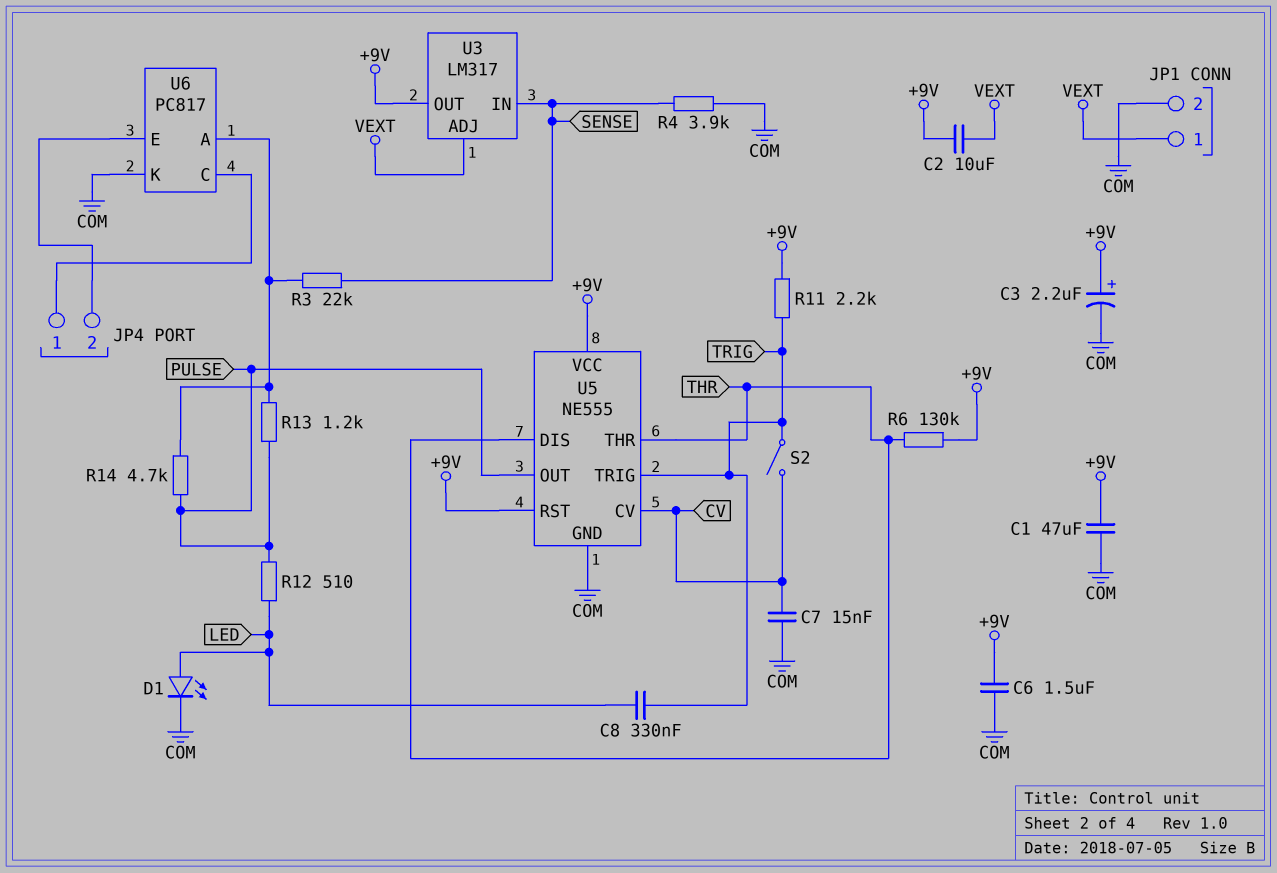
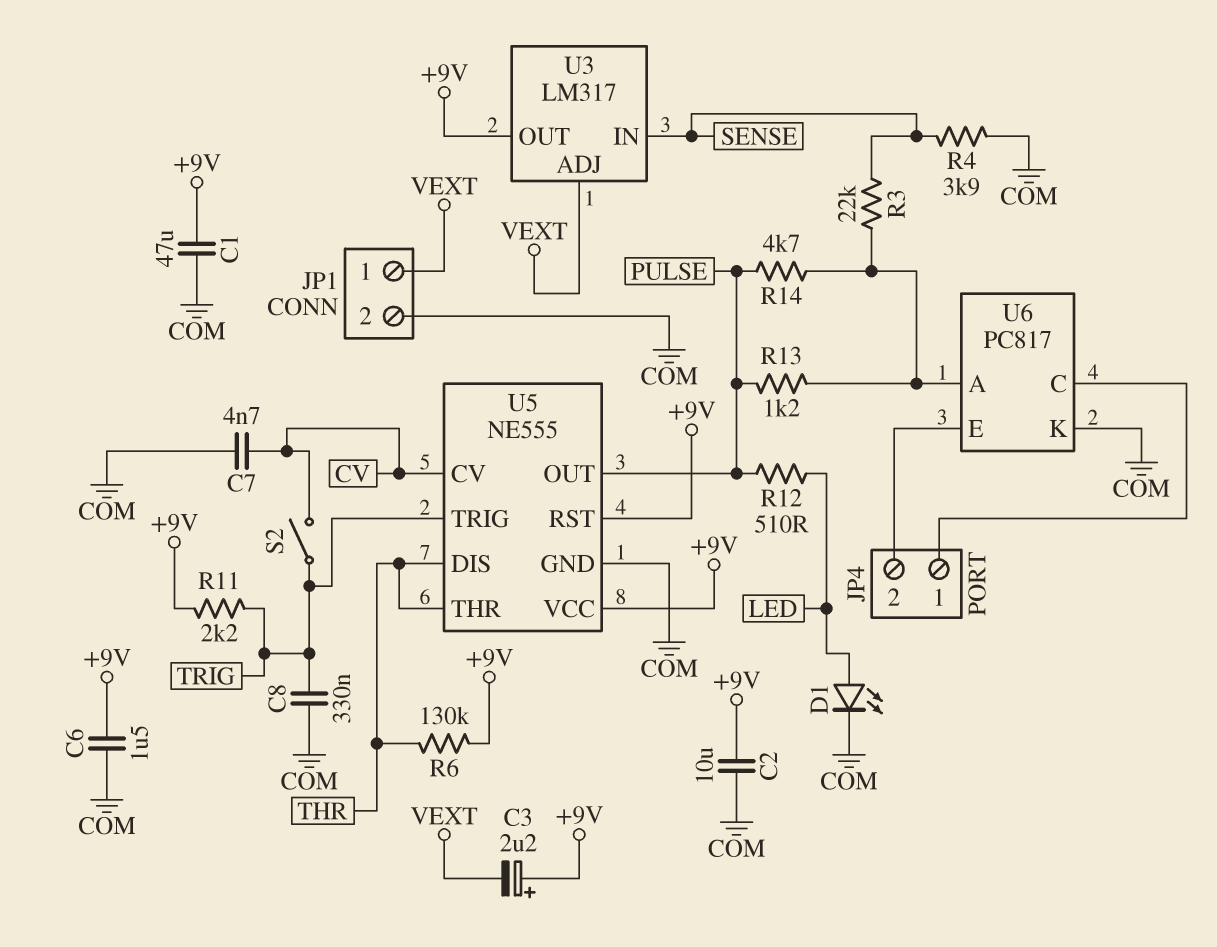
C2: 10uF (+9V, VEXT) -> 10uF (+9V, COM)
C3: 2.2uF (plus +9V, minus COM) -> 2.2uF (plus +9V, minus VEXT)
C7: 15nF (COM, CV) -> 4.7nF (COM, CV)
C8: 330nF (LED, TRIG) -> 330nF (COM, TRIG)

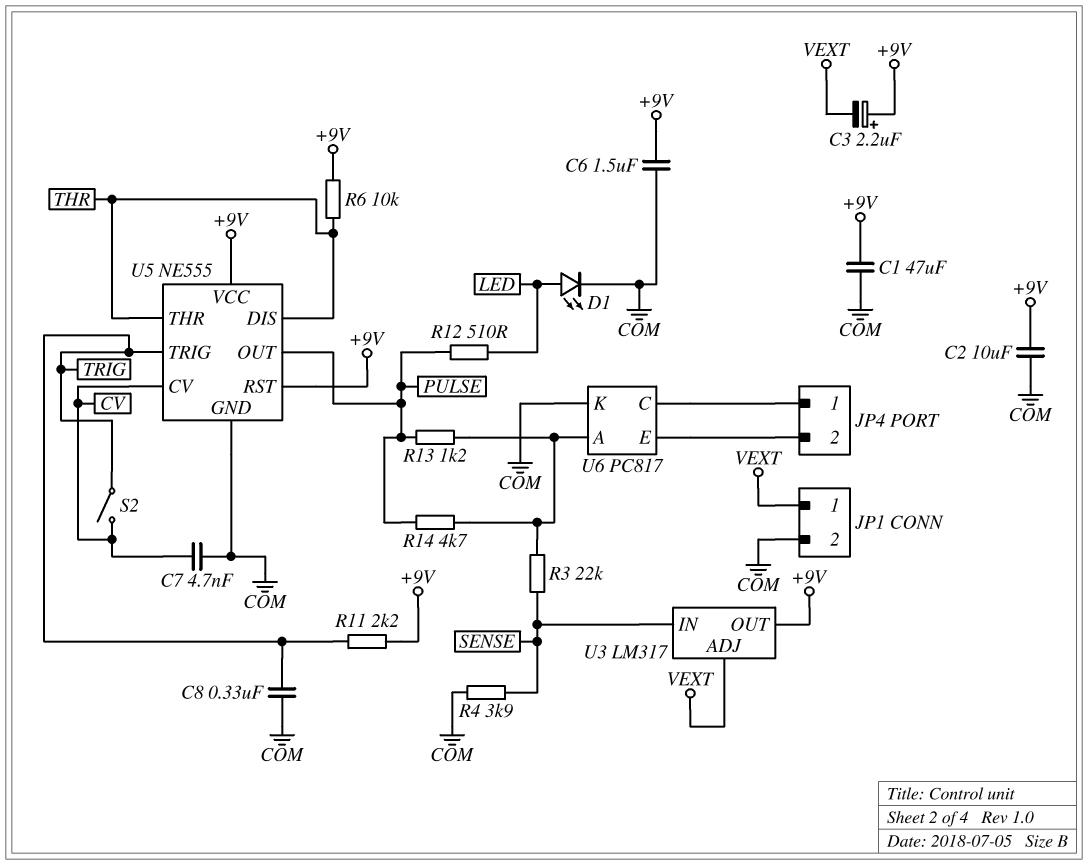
R6: 130k (+9V, THR) -> 10k (+9V, THR)

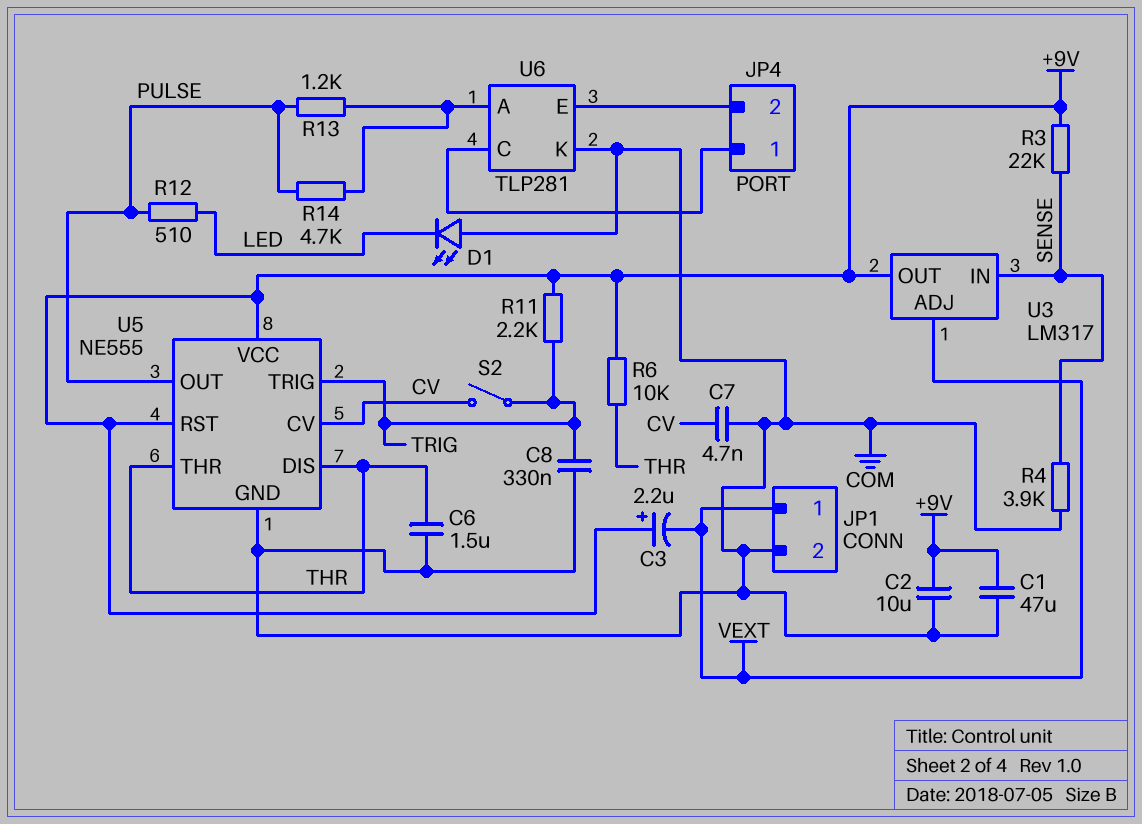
C6: 1.5uF (+9V, COM) -> 1.5uF (COM, THR)
D1: LED (A LED, K COM) -> LED (A COM, K LED)
R3: 22k (SENSE, U6/A) -> 22k (+9V, SENSE)
U6: PC817 -> TLP281

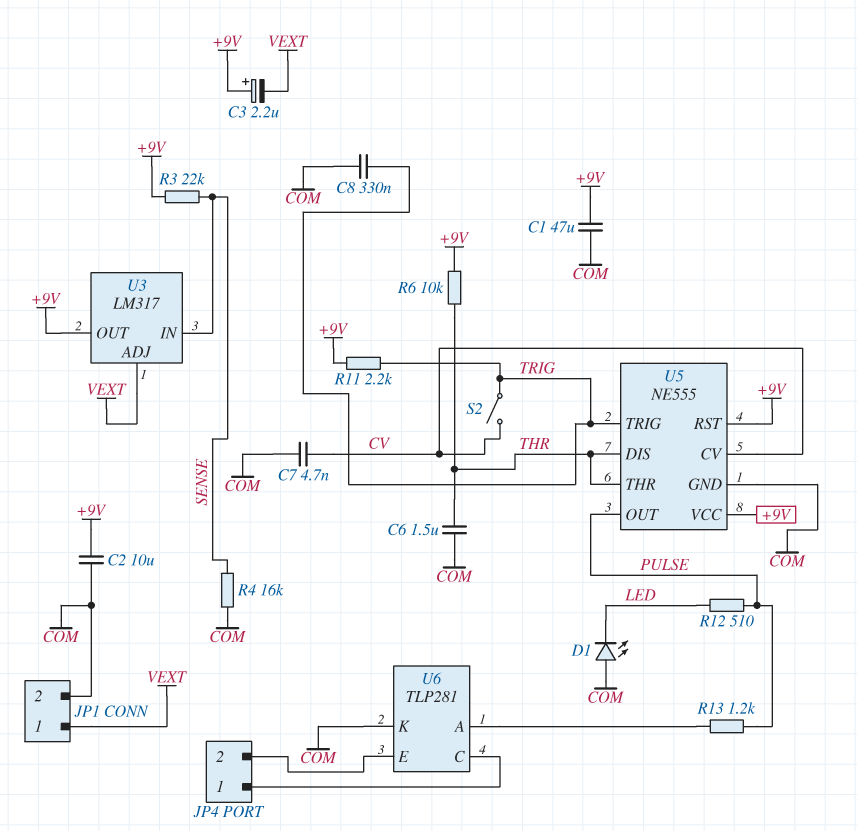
R4: 3.9k (COM, SENSE) -> 16k (COM, SENSE)
R14: 4.7k (PULSE, U6/A) -> none

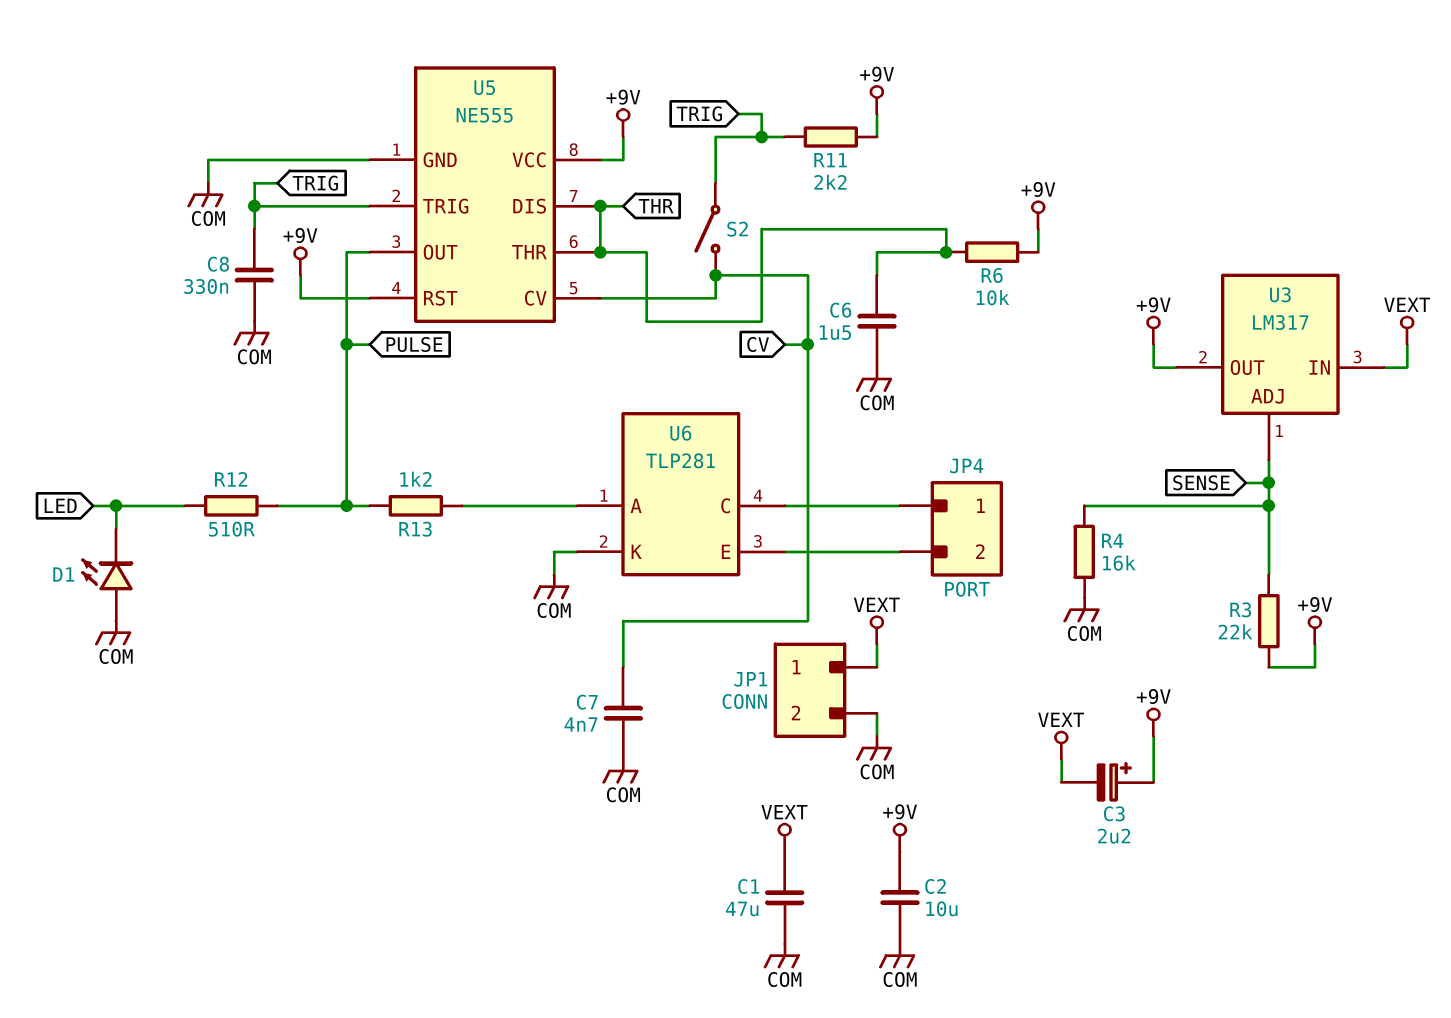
C1: 47uF (+9V, COM) -> 47uF (COM, VEXT)
U3 pin ADJ: VEXT -> SENSE
U3 pin IN: SENSE -> VEXT

